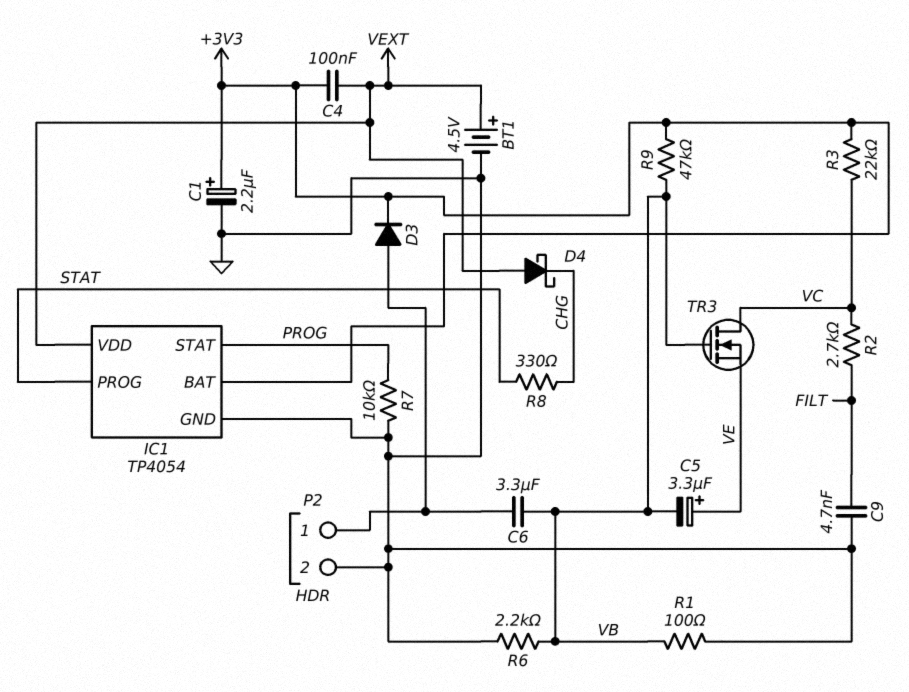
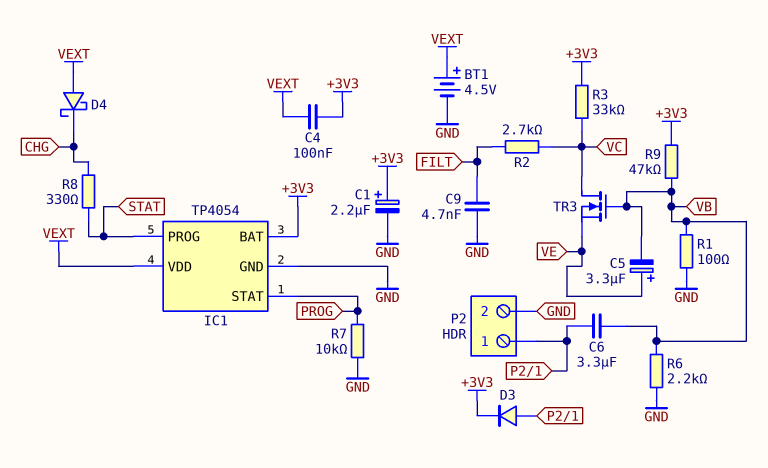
R3: 22k (+3V3, VC) -> 33k (+3V3, VC)

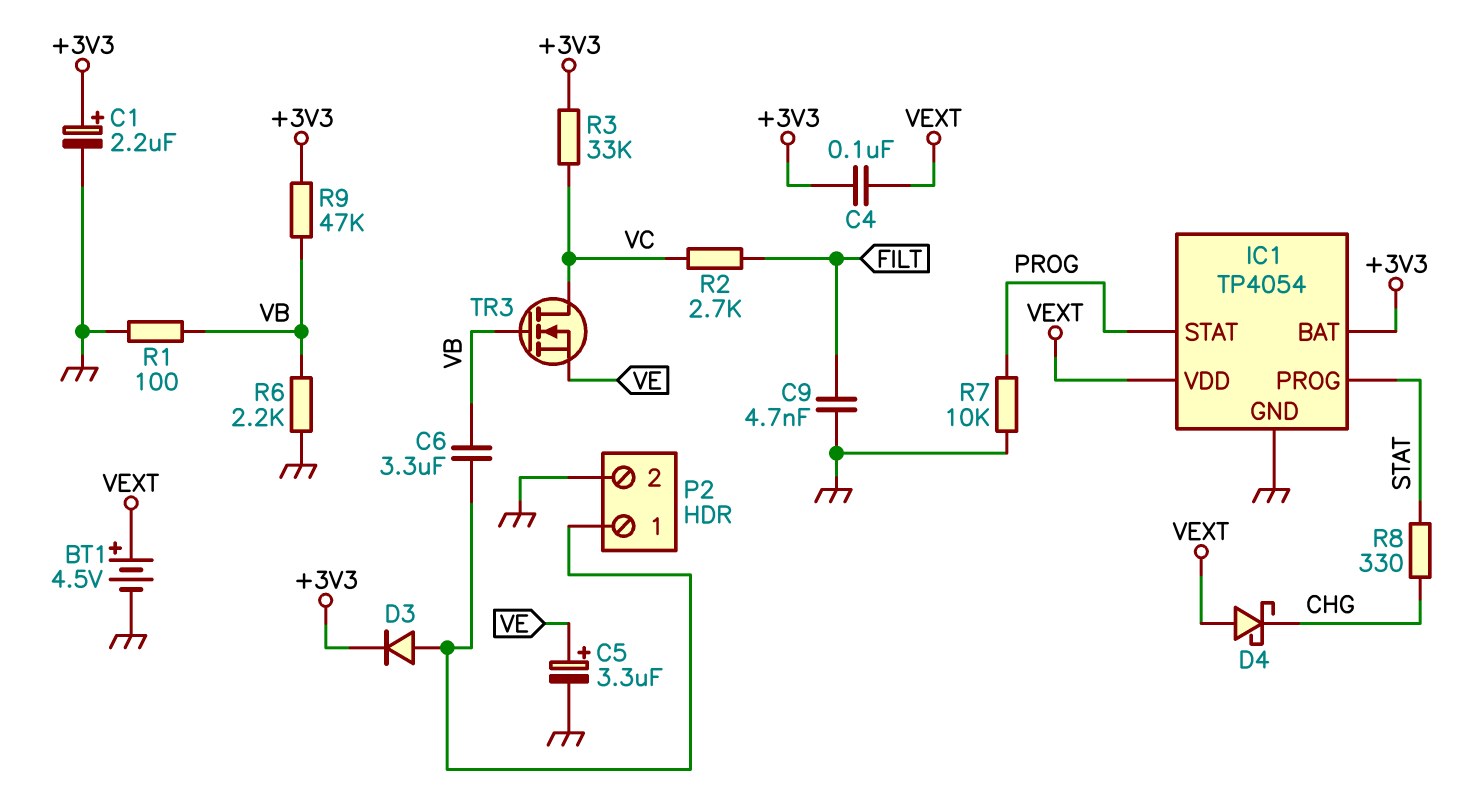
C5: 3.3uF (plus VE, minus VB) -> 3.3uF (plus VE, minus GND)

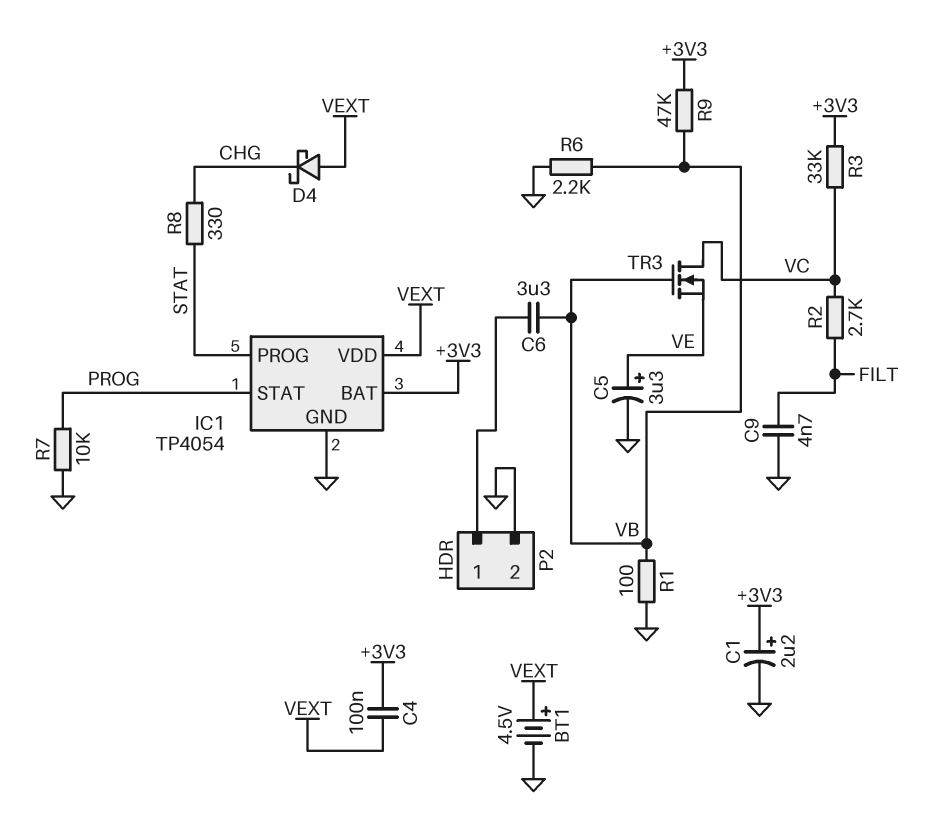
D3: diode (A P2/1, K +3V3) -> none

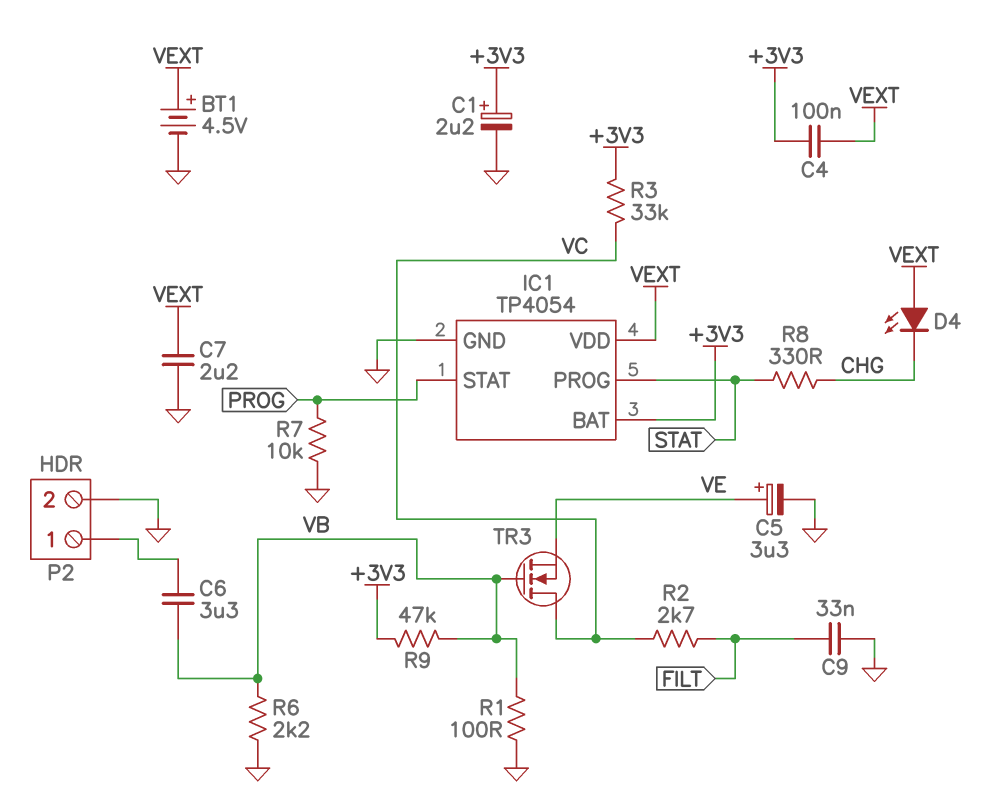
C7: none -> 2.2uF (GND, VEXT)
C9: 4.7nF (FILT, GND) -> 33nF (FILT, GND)
D4: schottky (A VEXT, K CHG) -> LED (A VEXT, K CHG)

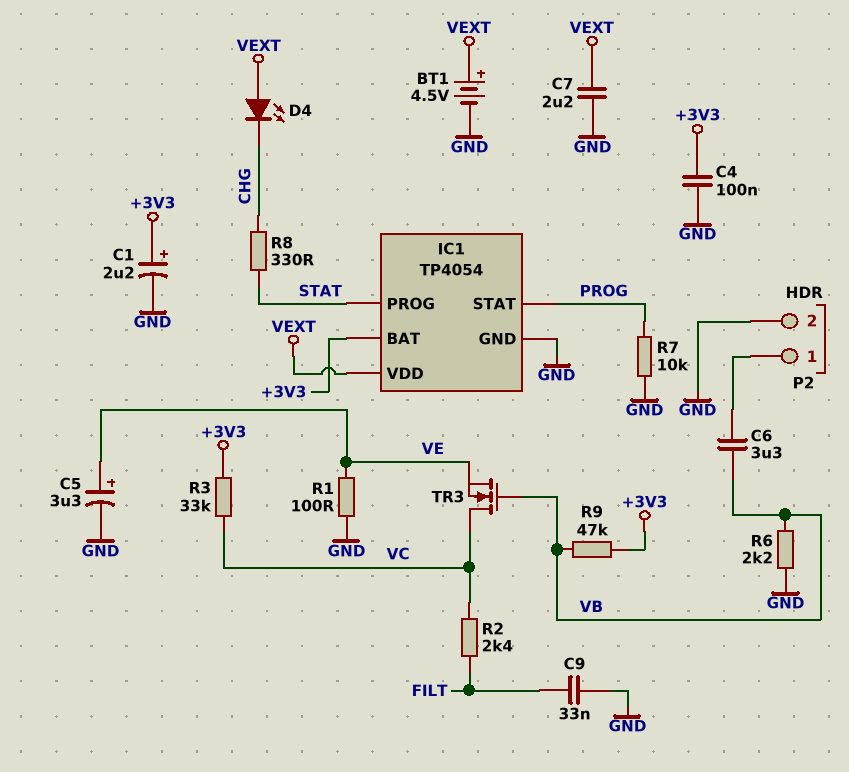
C4: 100nF (+3V3, VEXT) -> 100nF (+3V3, GND)
R1: 100 (GND, VB) -> 100 (GND, VE)
R2: 2.7k (FILT, VC) -> 2.4k (FILT, VC)

